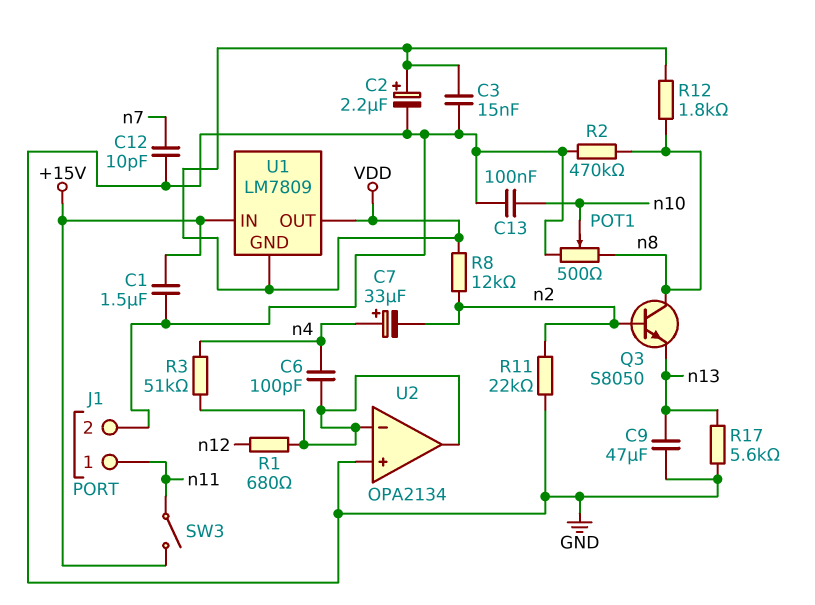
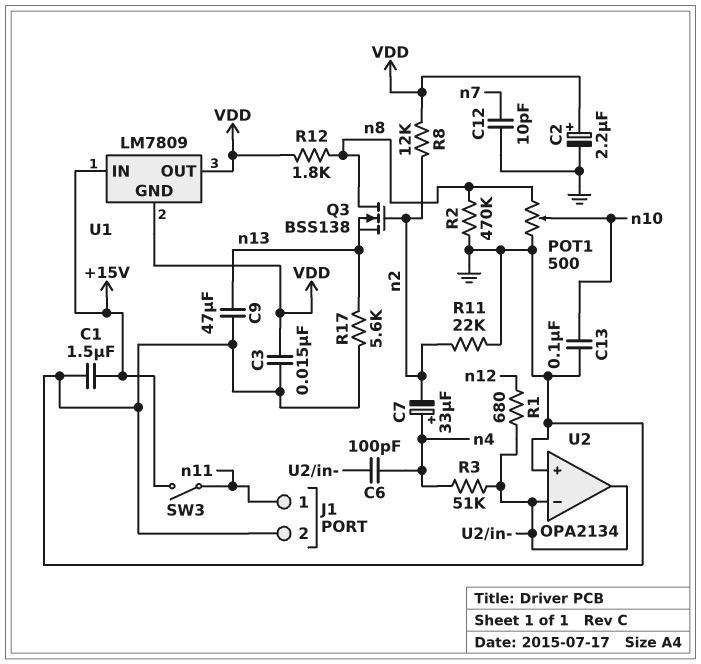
Q3: NPN S8050 (B n2, C n8, E n13) -> NMOS BSS138 (G n2, D n8, S n13)

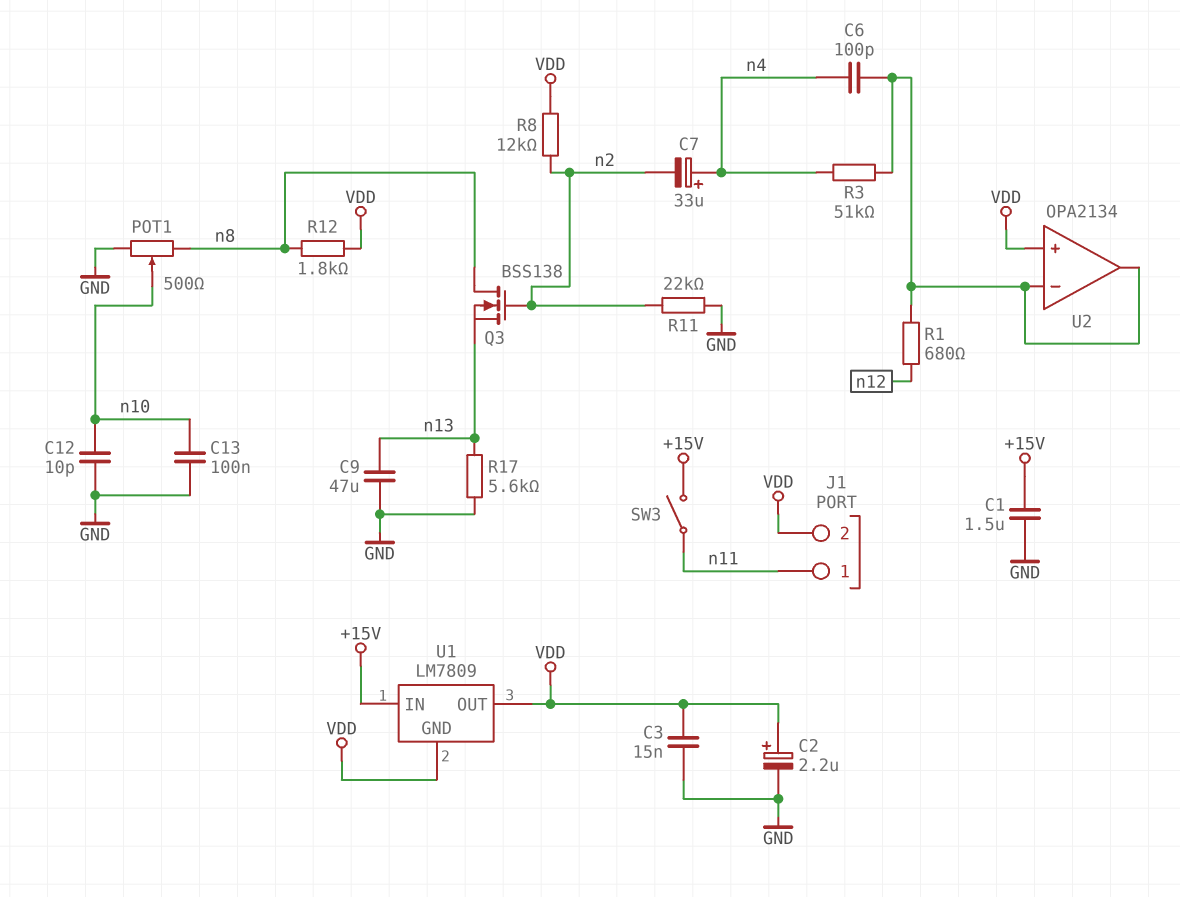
C12: 10pF (GND, n7) -> 10pF (GND, n10)
J1 pin 2: GND -> VDD
R2: 470k (GND, n8) -> none
U2 pin in+: GND -> VDD

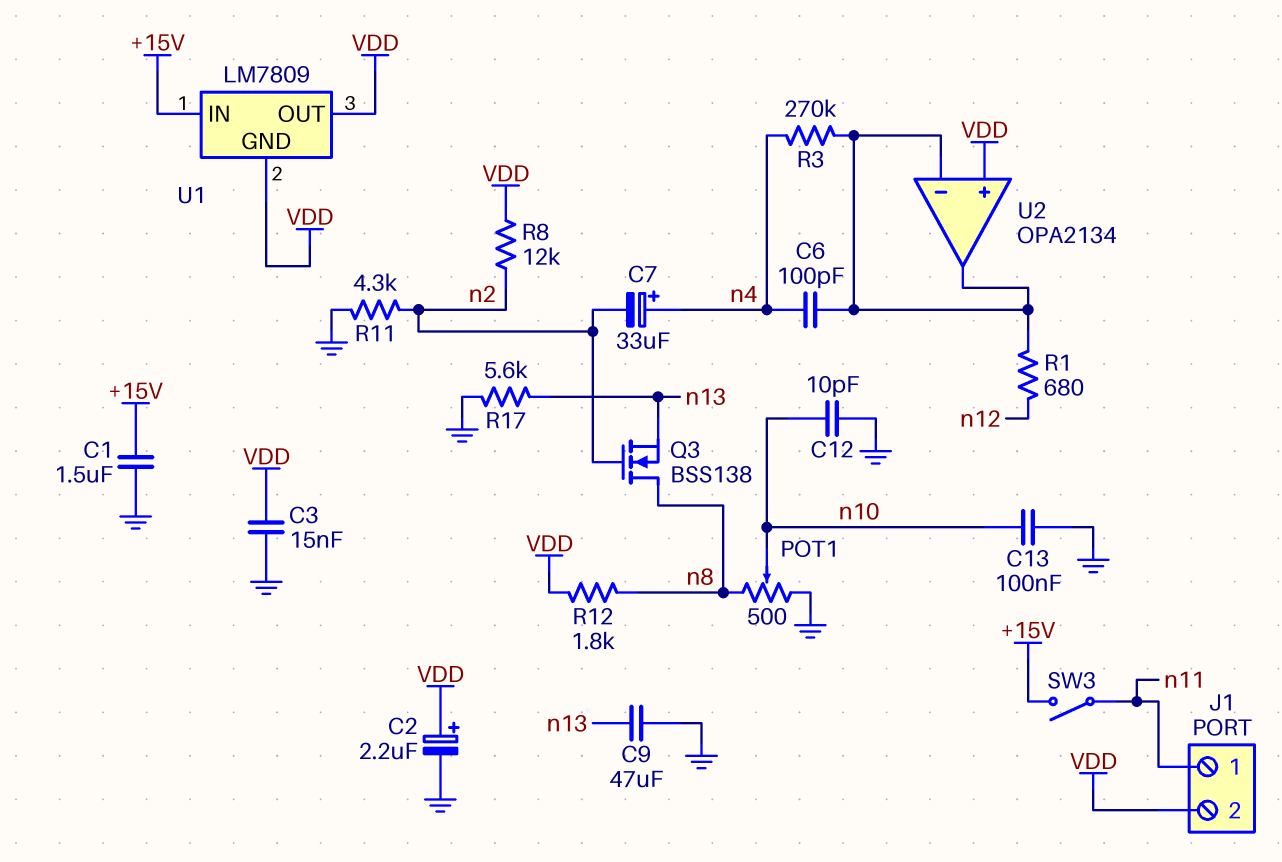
R3: 51k (U2/in-, n4) -> 270k (U2/in-, n4)
R11: 22k (GND, n2) -> 4.3k (GND, n2)

